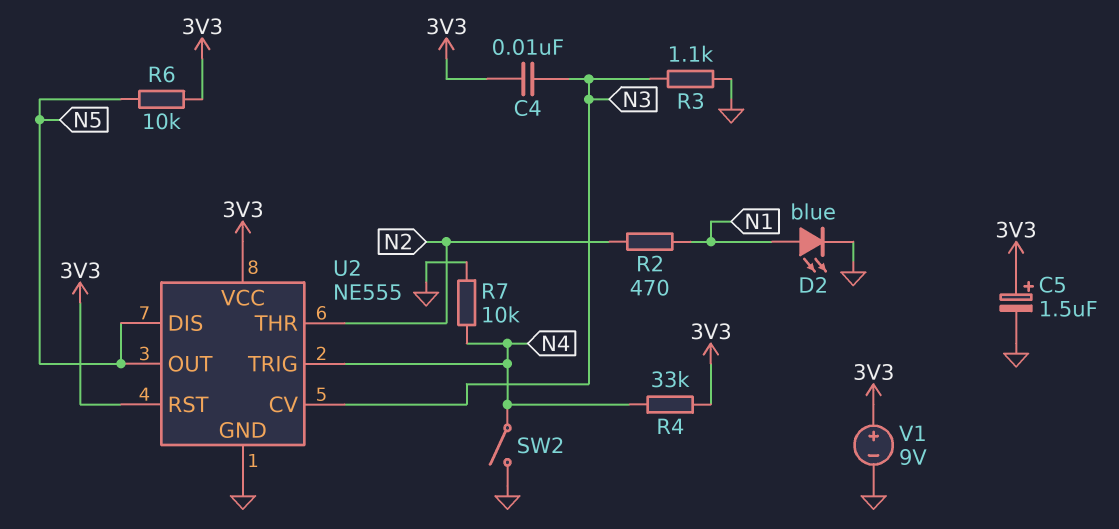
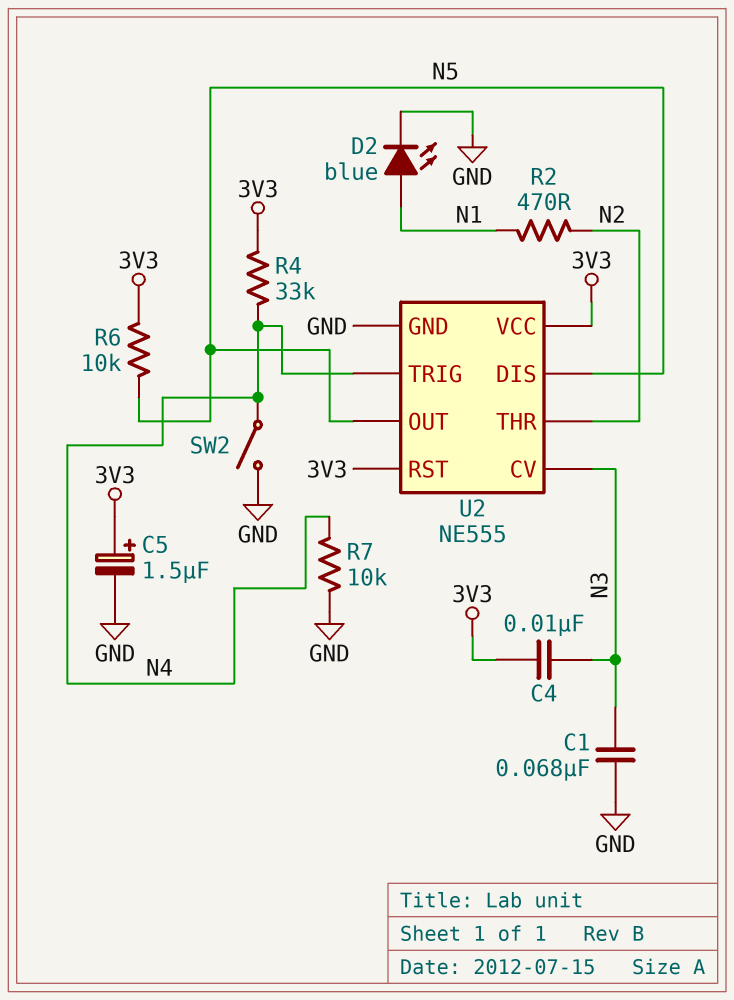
C1: none -> 68nF (GND, N3)
R3: 1.1k (GND, N3) -> none
V1: 9V (plus 3V3, minus GND) -> none

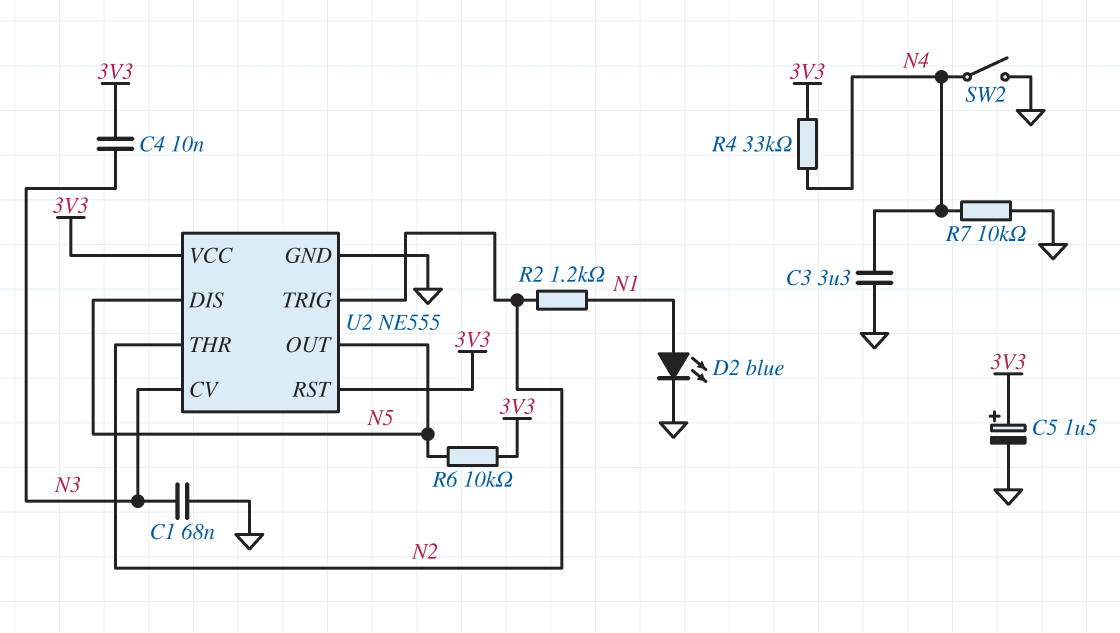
C3: none -> 3.3uF (GND, N4)
R2: 470 (N1, N2) -> 1.2k (N1, N2)
U2 pin TRIG: N4 -> N2

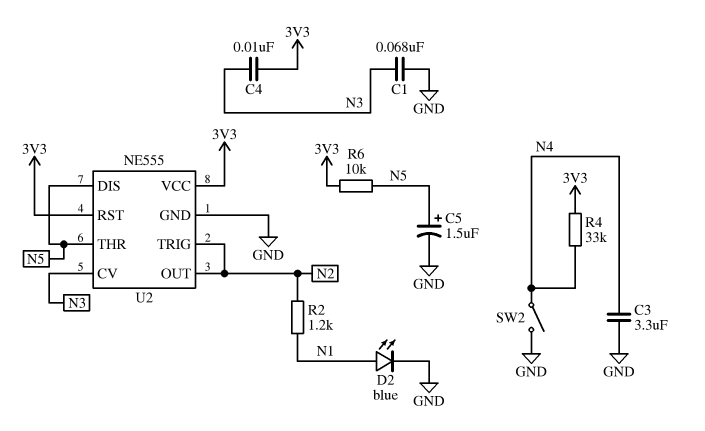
C5: 1.5uF (plus 3V3, minus GND) -> 1.5uF (plus N5, minus GND)
R7: 10k (GND, N4) -> none
U2 pin OUT: N5 -> N2
U2 pin THR: N2 -> N5

